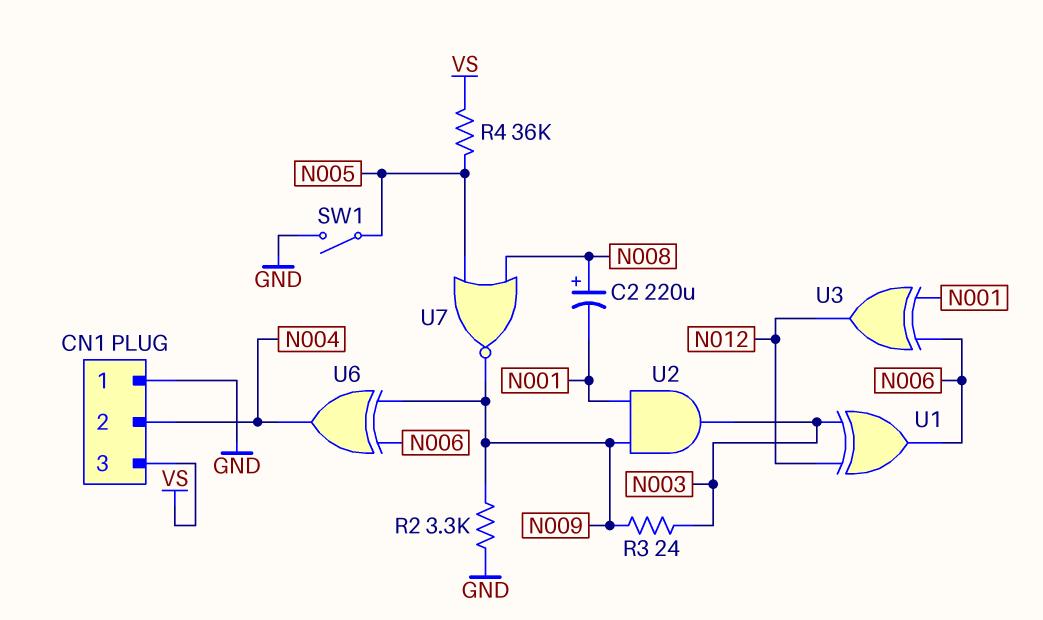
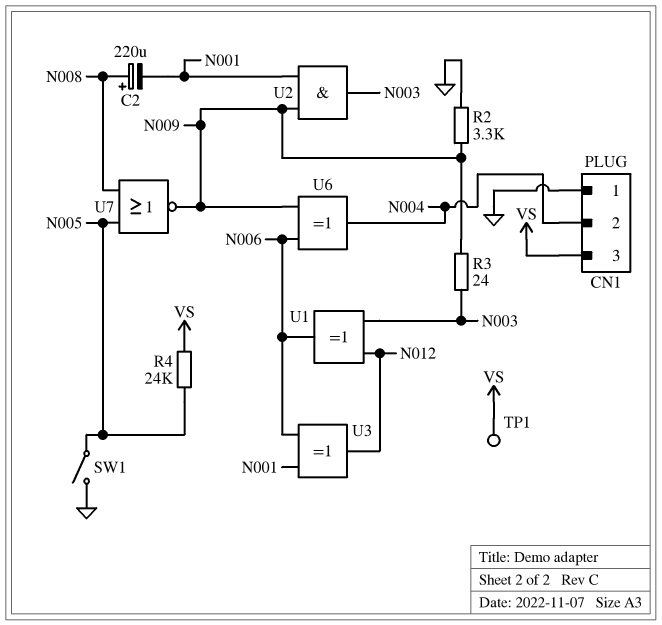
R4: 36k (N005, VS) -> 24k (N005, VS)
TP1: none -> test point (VS)

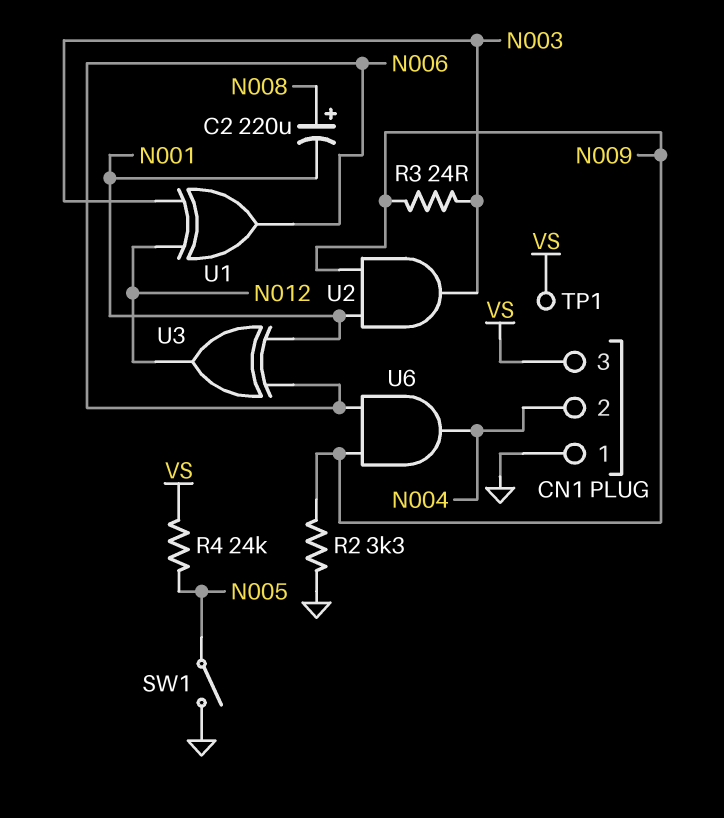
U6: XOR (in N006, in N009, out N004) -> AND (in N006, in N009, out N004)
U7: NOR (in N005, in N008, out N009) -> none

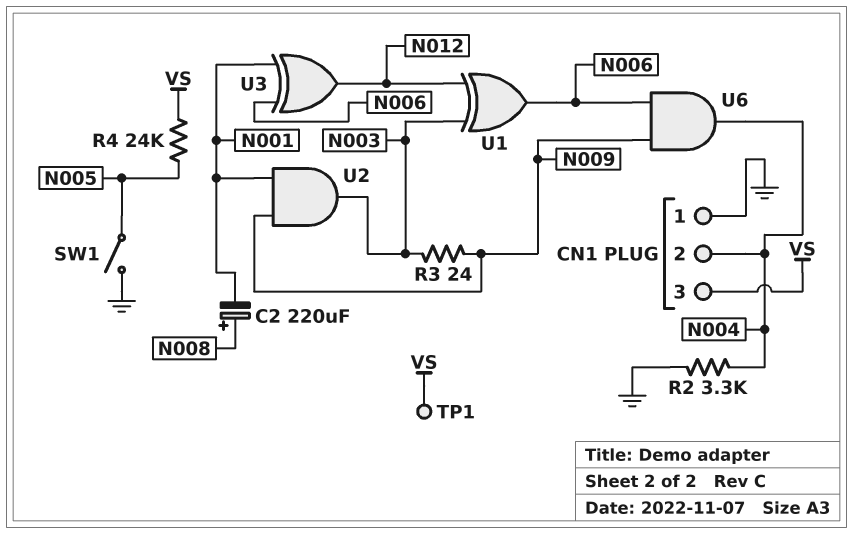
R2: 3.3k (GND, N009) -> 3.3k (GND, N004)

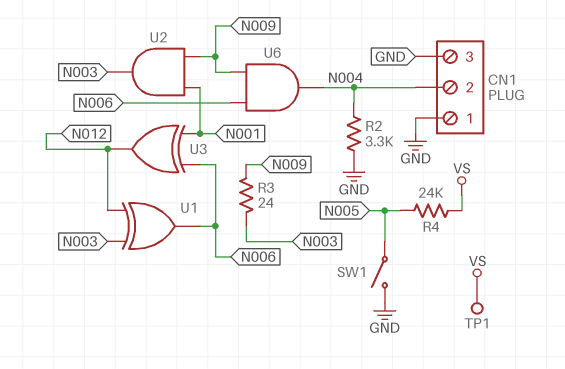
C2: 220uF (plus N008, minus N001) -> none
CN1 pin 3: VS -> GND

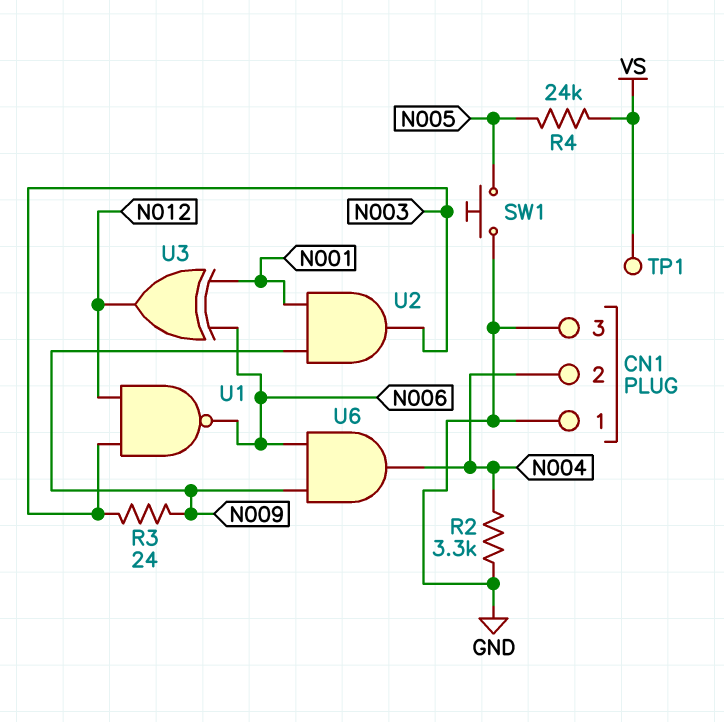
SW1: switch (GND, N005) -> button (GND, N005)
U1: XOR (in N003, in N012, out N006) -> NAND (in N003, in N012, out N006)

